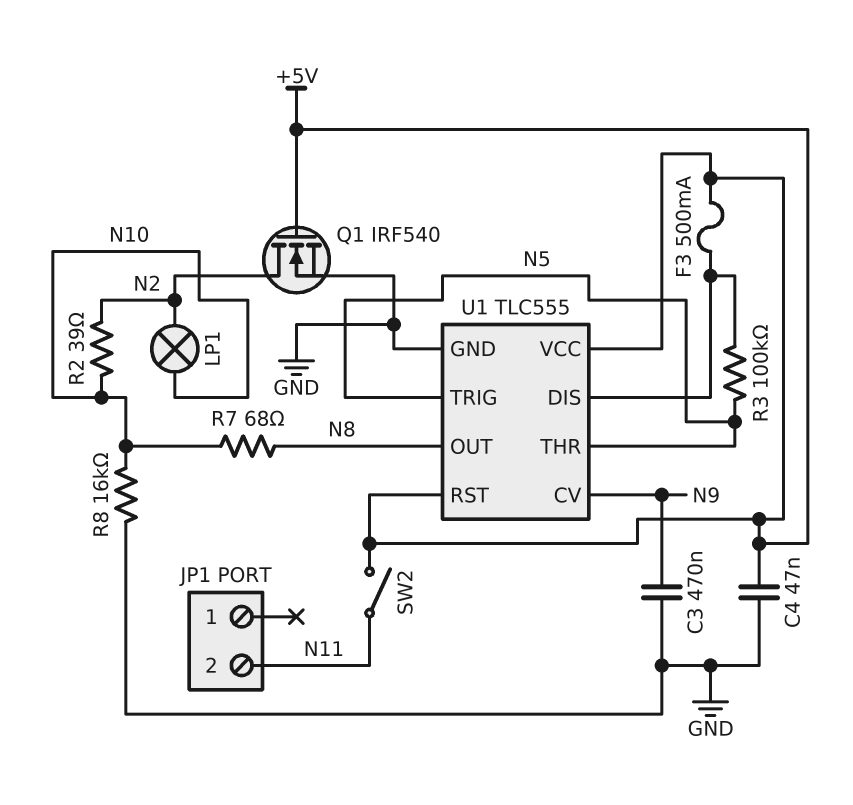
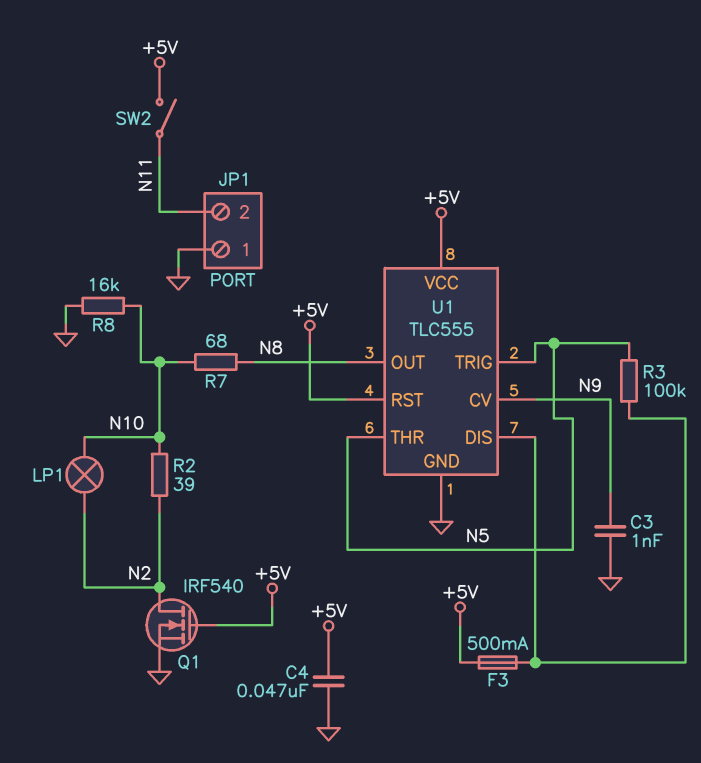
C3: 470nF (GND, N9) -> 1nF (GND, N9)
JP1 pin 1: none -> GND

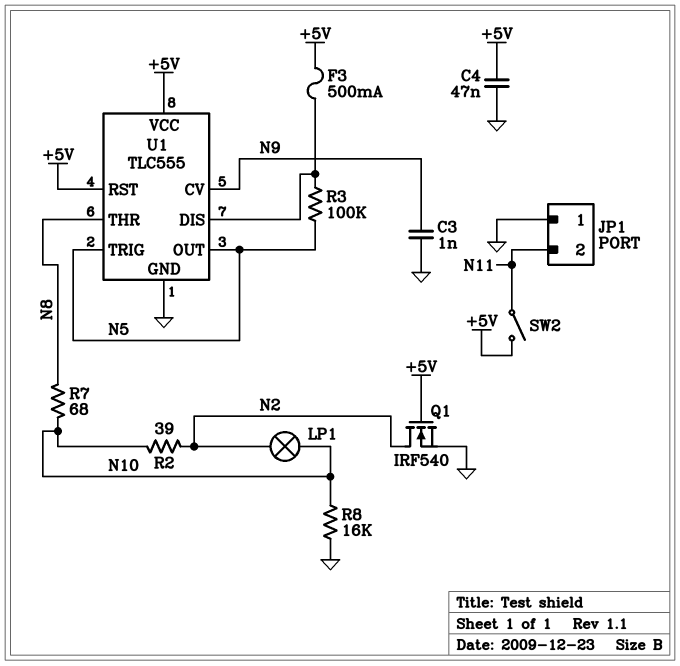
U1 pin OUT: N8 -> N5
U1 pin THR: N5 -> N8

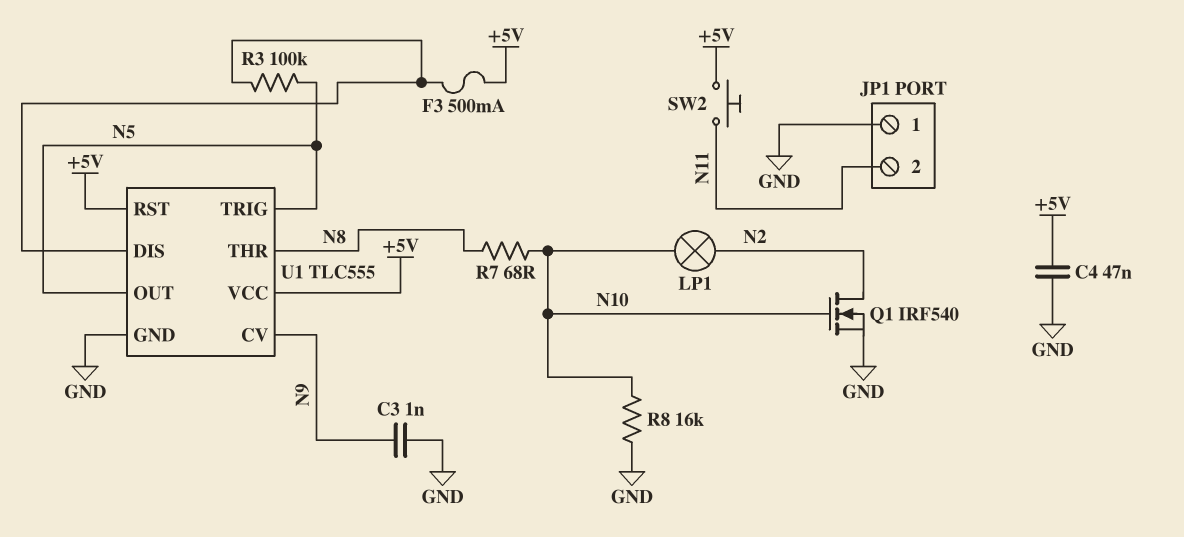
Q1: NMOS IRF540 (G +5V, D N2, S GND) -> NMOS IRF540 (G N10, D N2, S GND)
R2: 39 (N2, N10) -> none
SW2: switch (+5V, N11) -> button (+5V, N11)

